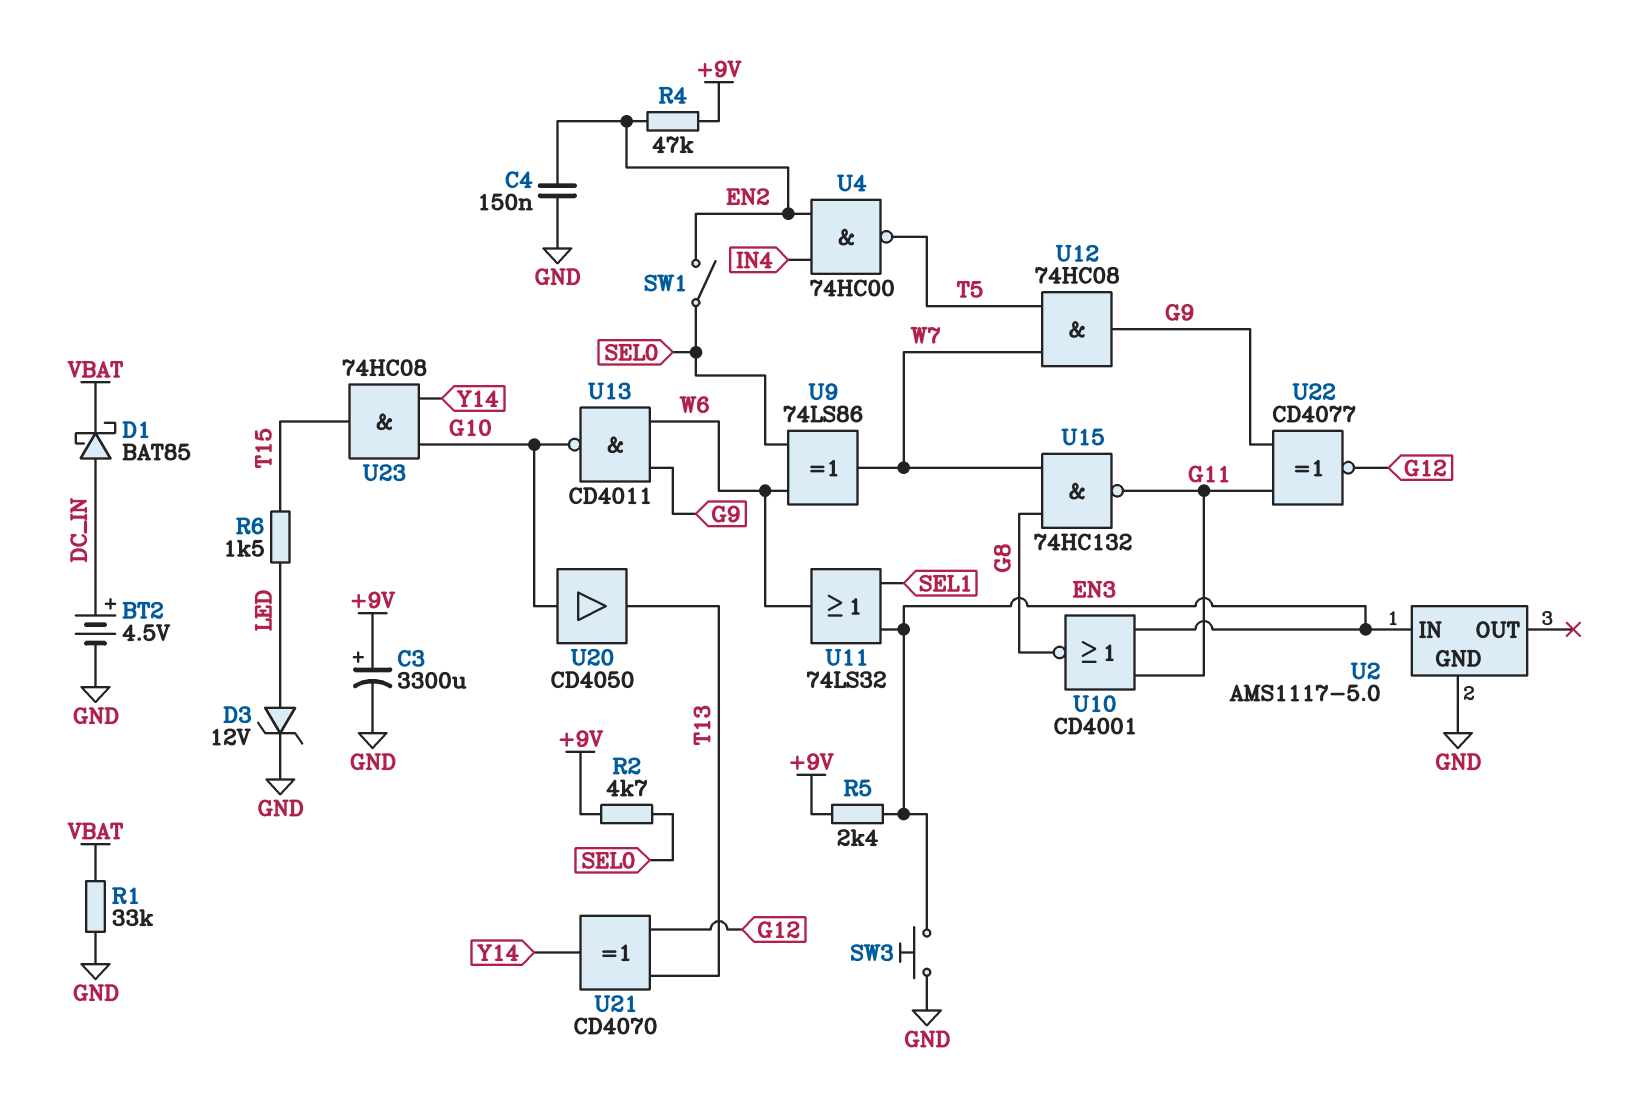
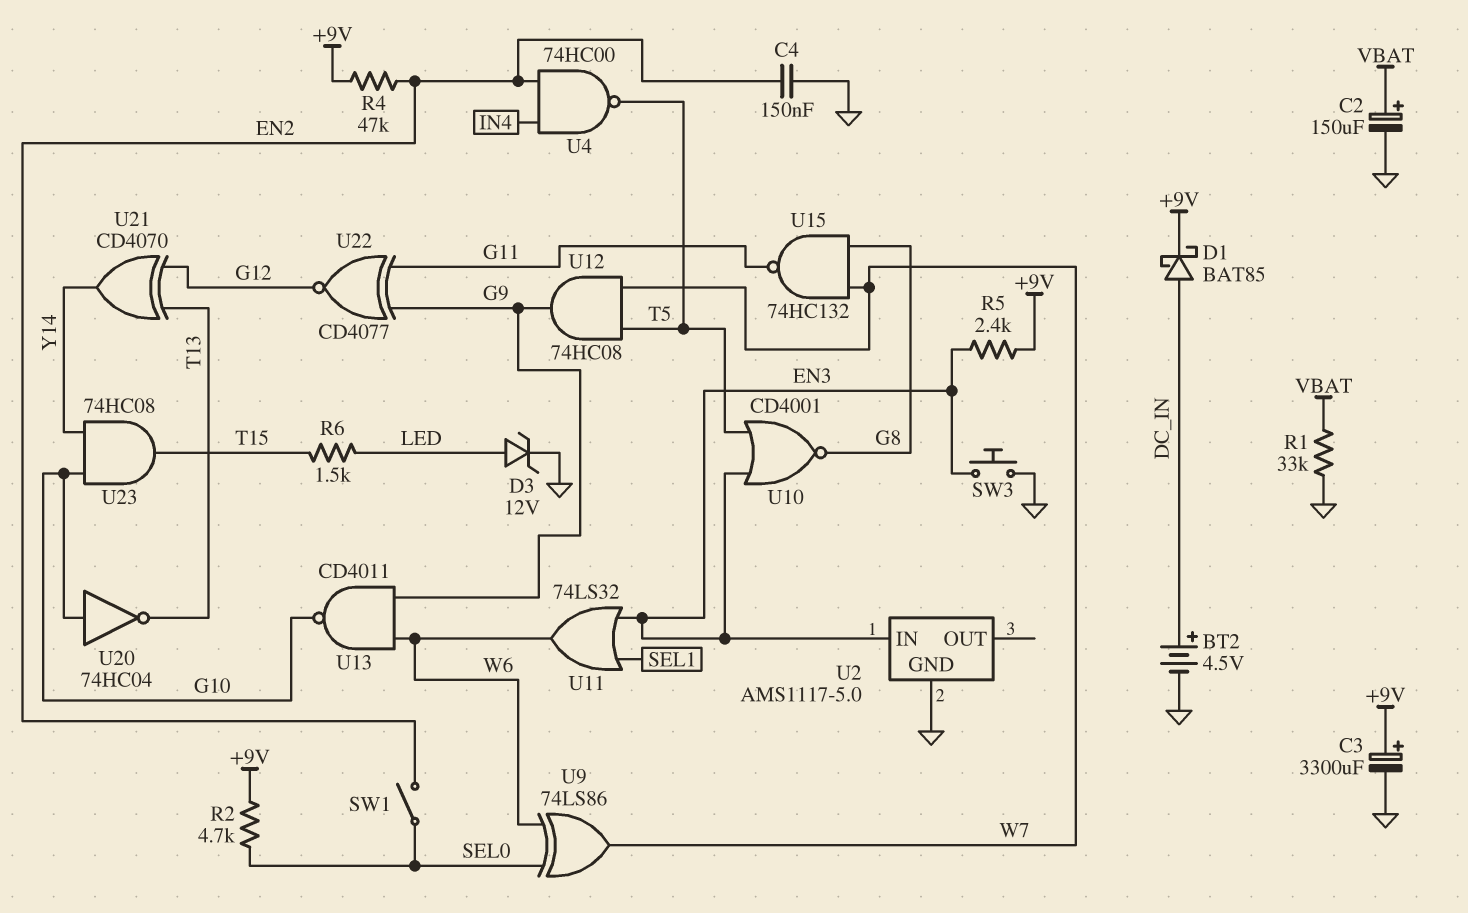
C2: none -> 150uF (plus VBAT, minus GND)
D1: schottky BAT85 (A DC_IN, K VBAT) -> schottky BAT85 (A DC_IN, K +9V)
U10: NOR CD4001 (in EN3, in G11, out G8) -> NOR CD4001 (in EN3, in T5, out G8)
U20: buffer CD4050 (in G10, out T13) -> NOT 74HC04 (in G10, out T13)

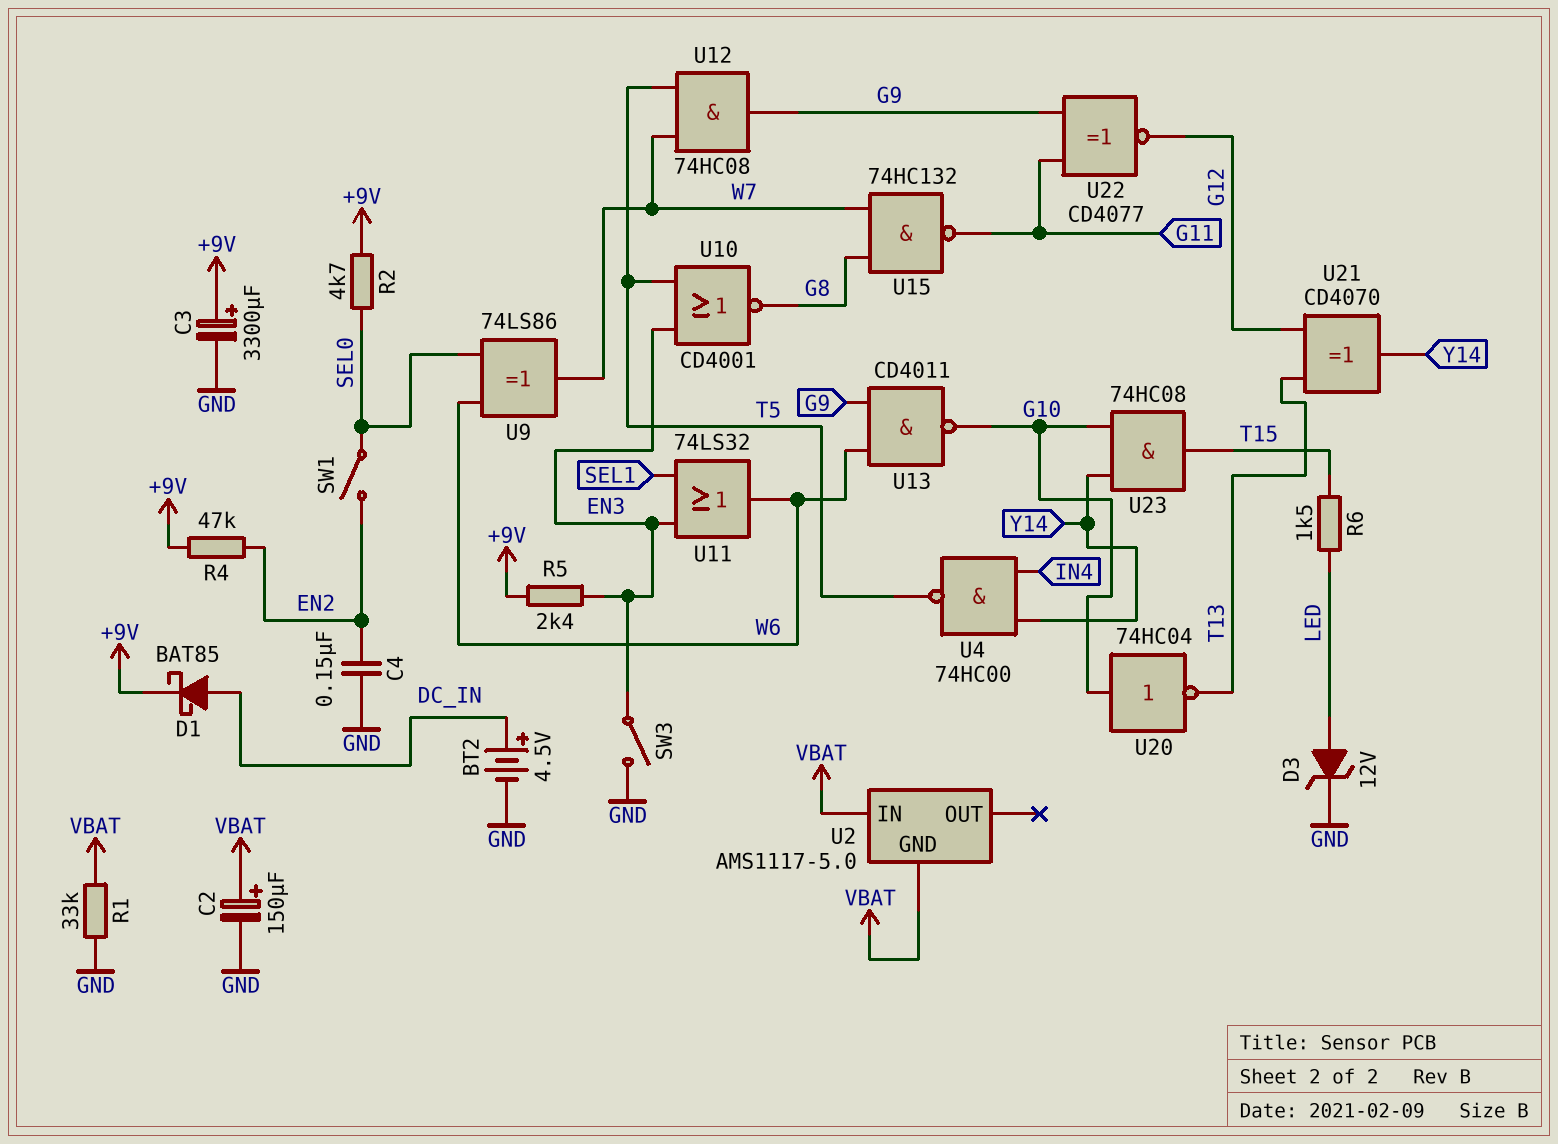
SW3: button (EN3, GND) -> switch (EN3, GND)
U2 pin GND: GND -> VBAT
U2 pin IN: EN3 -> VBAT
U4: NAND 74HC00 (in EN2, in IN4, out T5) -> NAND 74HC00 (in IN4, in Y14, out T5)

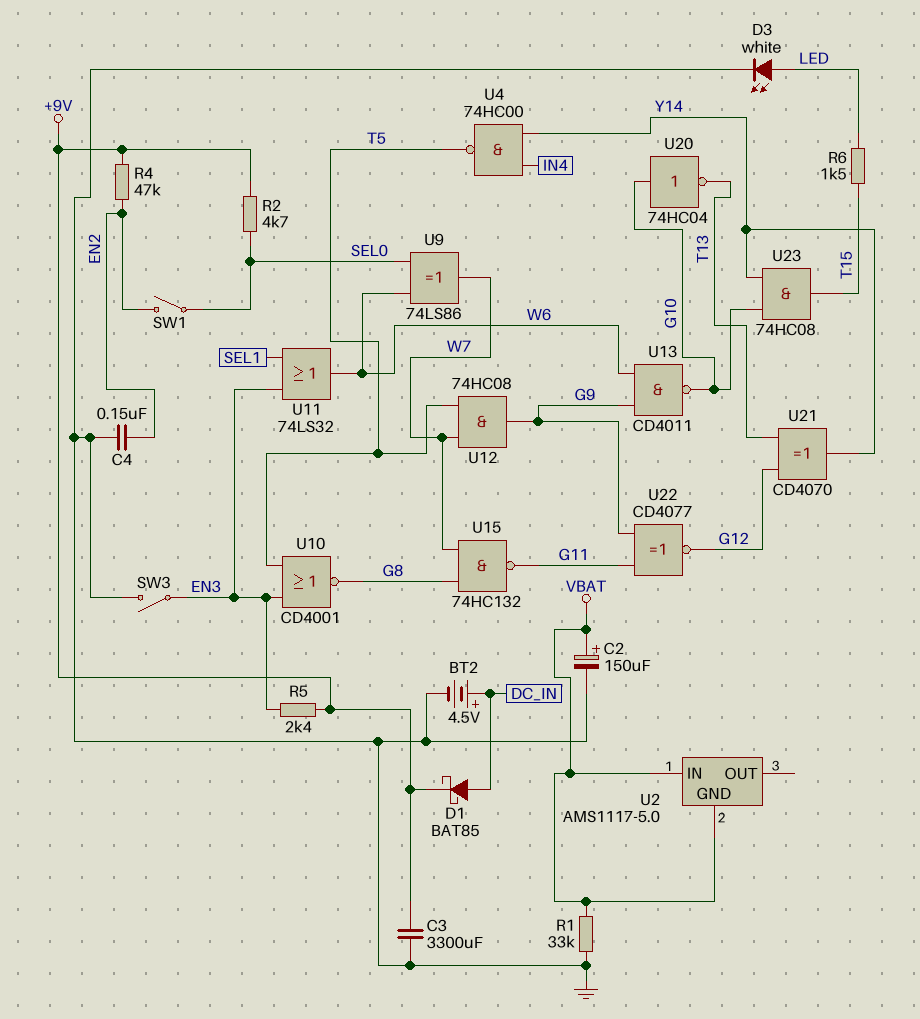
C3: 3300uF (plus +9V, minus GND) -> 3300uF (+9V, GND)
D3: zener 12V (A LED, K GND) -> LED white (A LED, K GND)

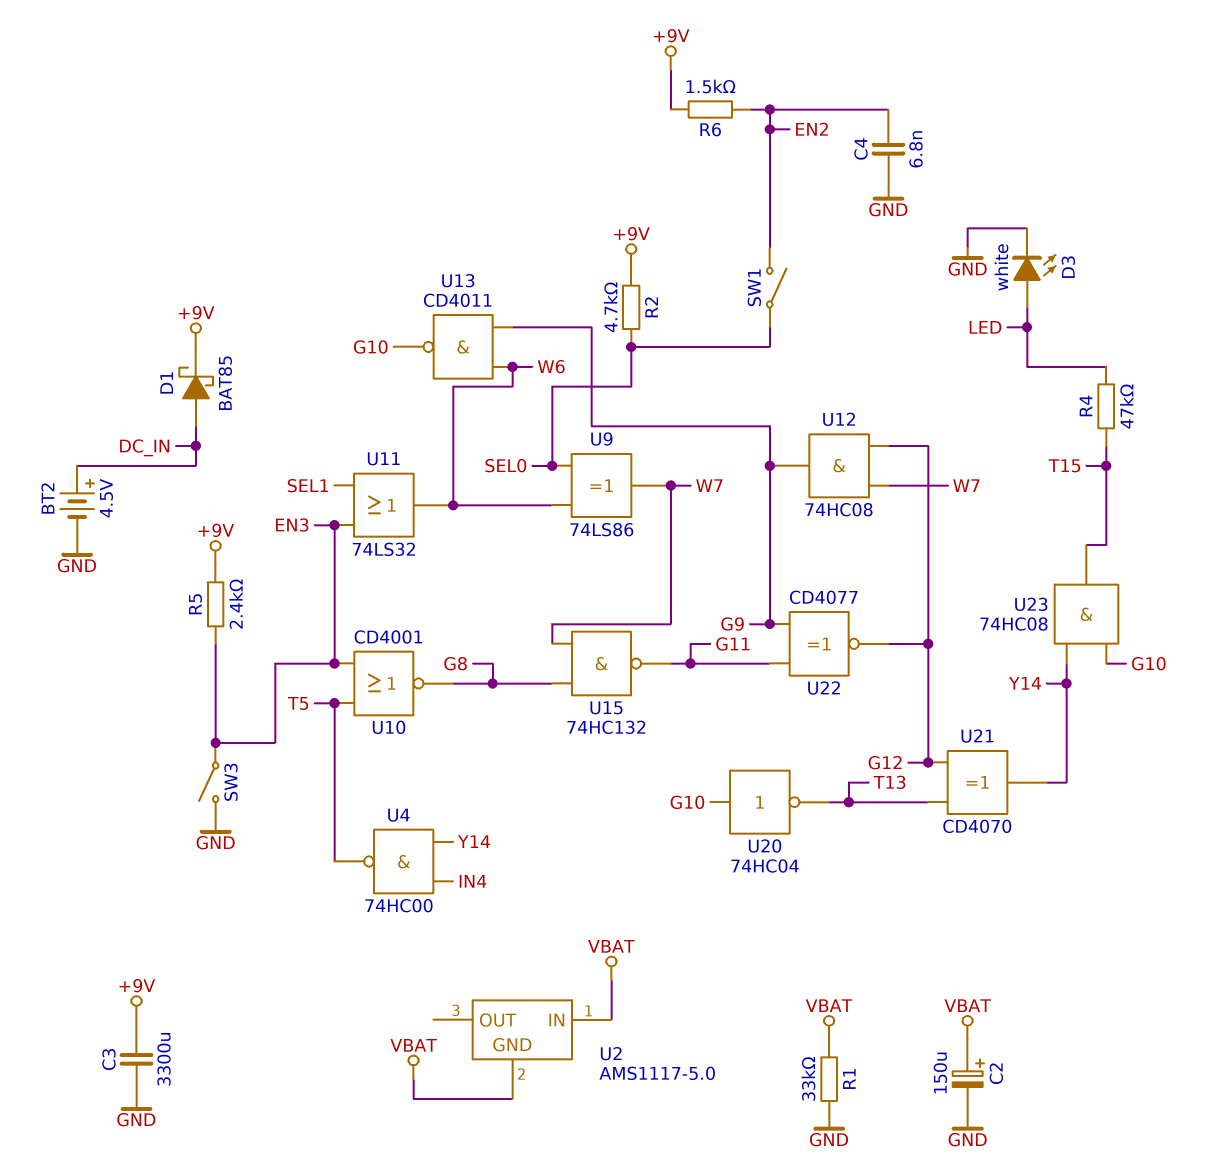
C4: 150nF (EN2, GND) -> 6.8nF (EN2, GND)
R4: 47k (+9V, EN2) -> 47k (LED, T15)
R6: 1.5k (LED, T15) -> 1.5k (+9V, EN2)
U12: AND 74HC08 (in T5, in W7, out G9) -> AND 74HC08 (in G12, in W7, out G9)

